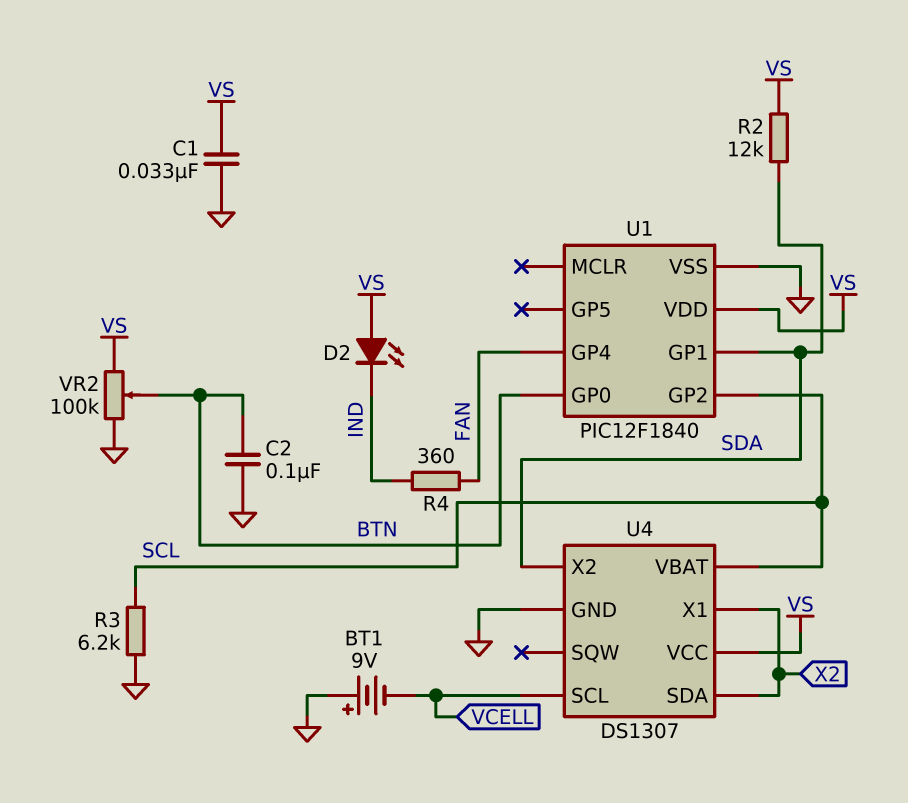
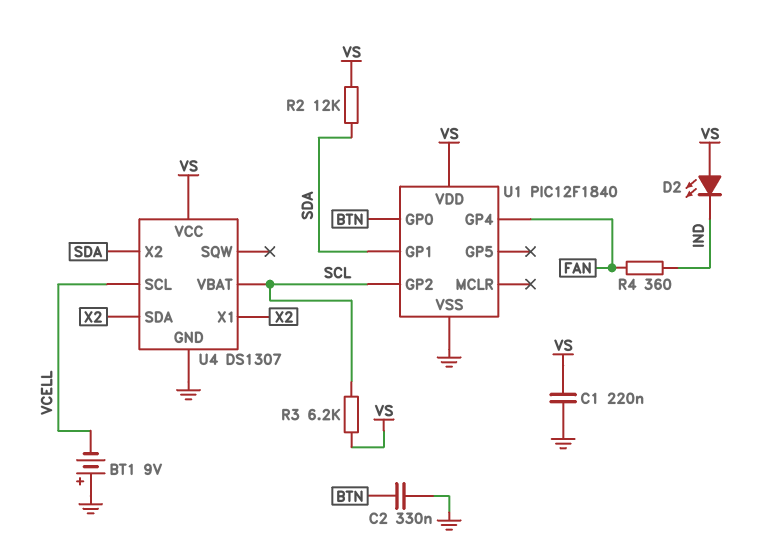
C1: 33nF (GND, VS) -> 220nF (GND, VS)
C2: 100nF (BTN, GND) -> 330nF (BTN, GND)
R3: 6.2k (GND, SCL) -> 6.2k (SCL, VS)
VR2: 100k (GND, VS, wiper BTN) -> none

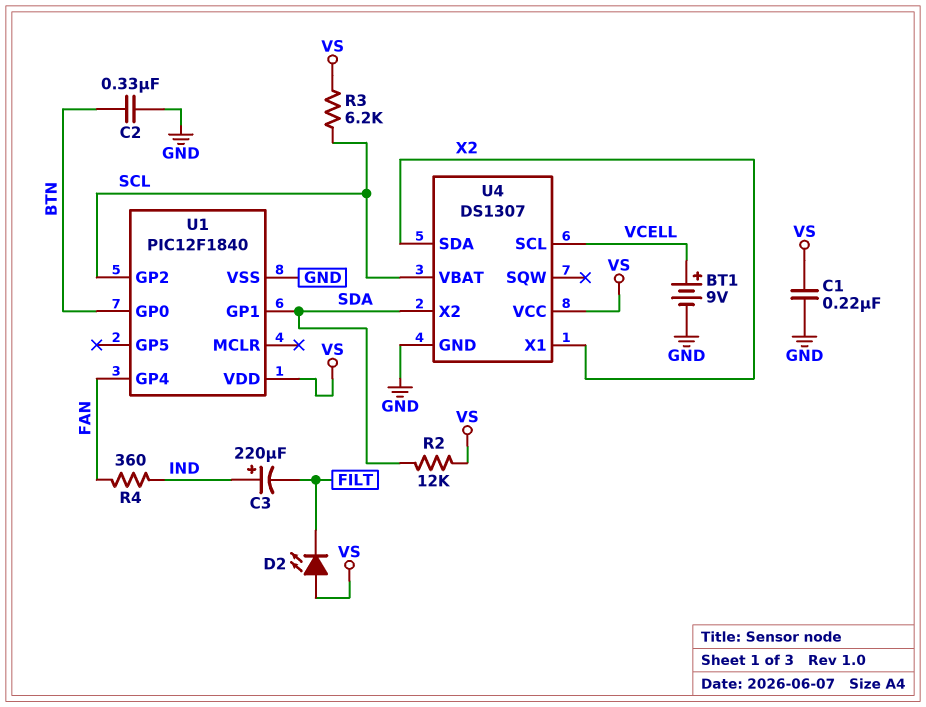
BT1: 9V (plus GND, minus VCELL) -> 9V (plus VCELL, minus GND)
C3: none -> 220uF (plus IND, minus FILT)
D2: LED (A VS, K IND) -> LED (A VS, K FILT)

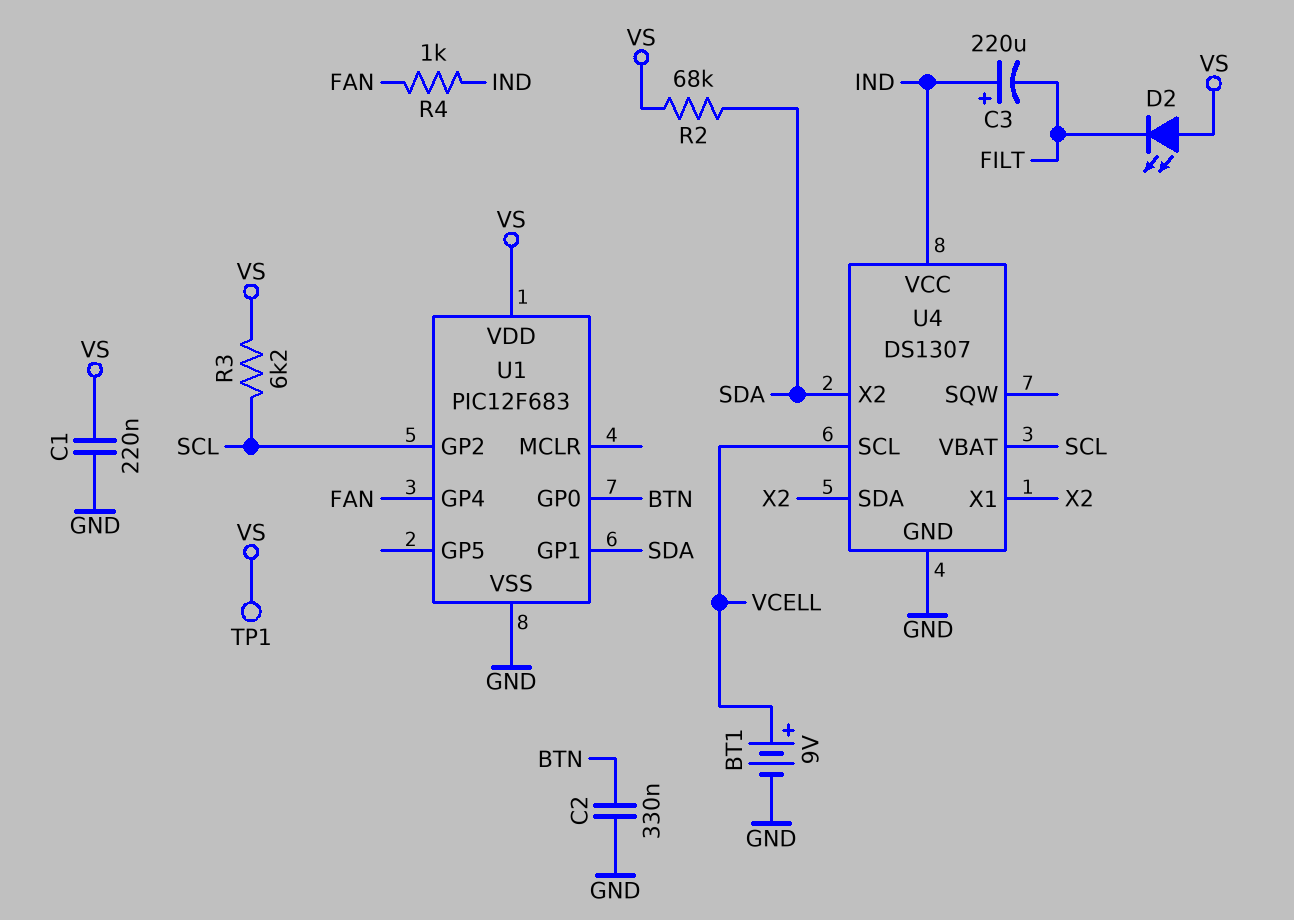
R2: 12k (SDA, VS) -> 68k (SDA, VS)
R4: 360 (FAN, IND) -> 1k (FAN, IND)
TP1: none -> test point (VS)
U1: PIC12F1840 -> PIC12F683
U4 pin VCC: VS -> IND

